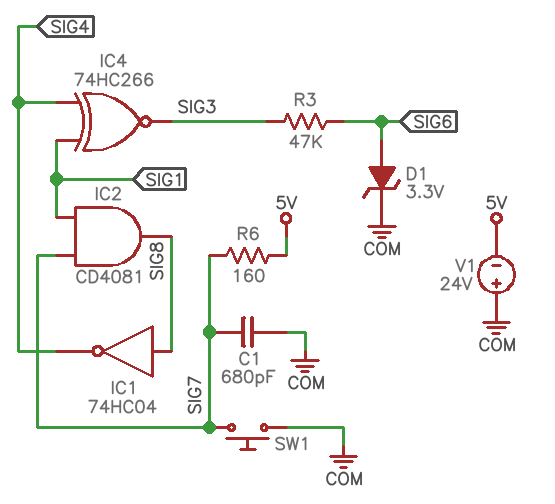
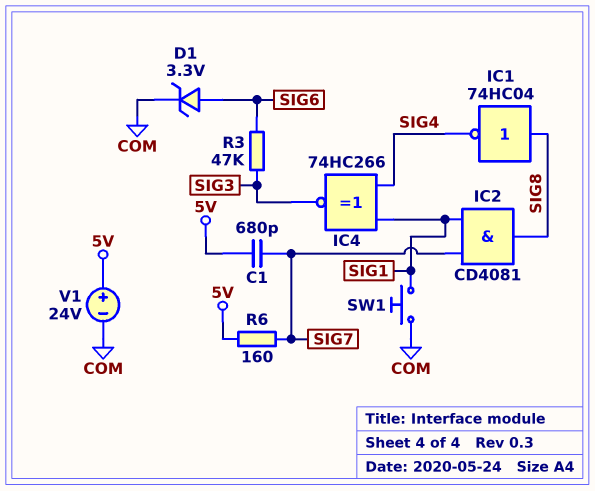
C1: 680pF (COM, SIG7) -> 680pF (5V, SIG7)
SW1: button (COM, SIG7) -> button (COM, SIG1)
V1: 24V (plus COM, minus 5V) -> 24V (plus 5V, minus COM)

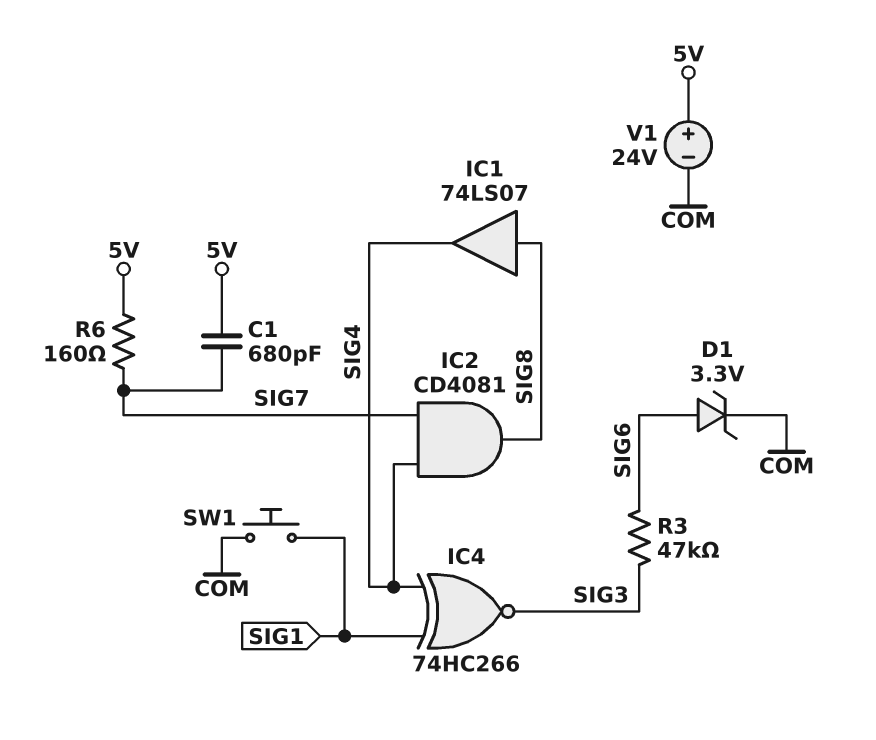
IC1: NOT 74HC04 (in SIG8, out SIG4) -> buffer 74LS07 (in SIG8, out SIG4)
IC2: AND CD4081 (in SIG1, in SIG7, out SIG8) -> AND CD4081 (in SIG4, in SIG7, out SIG8)

